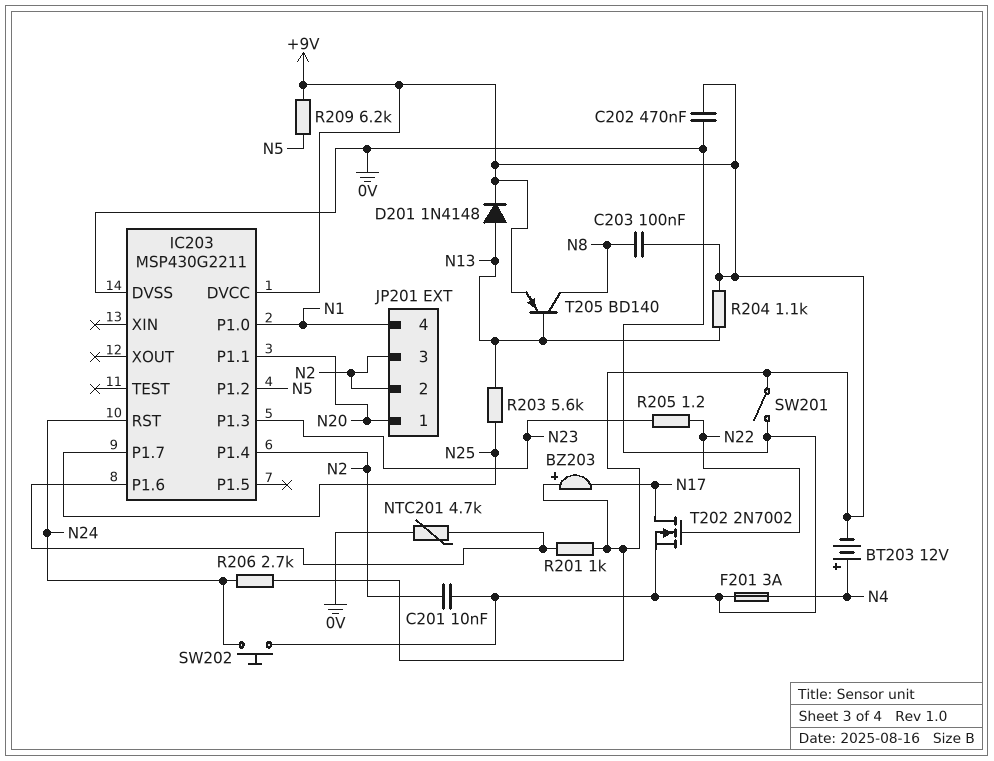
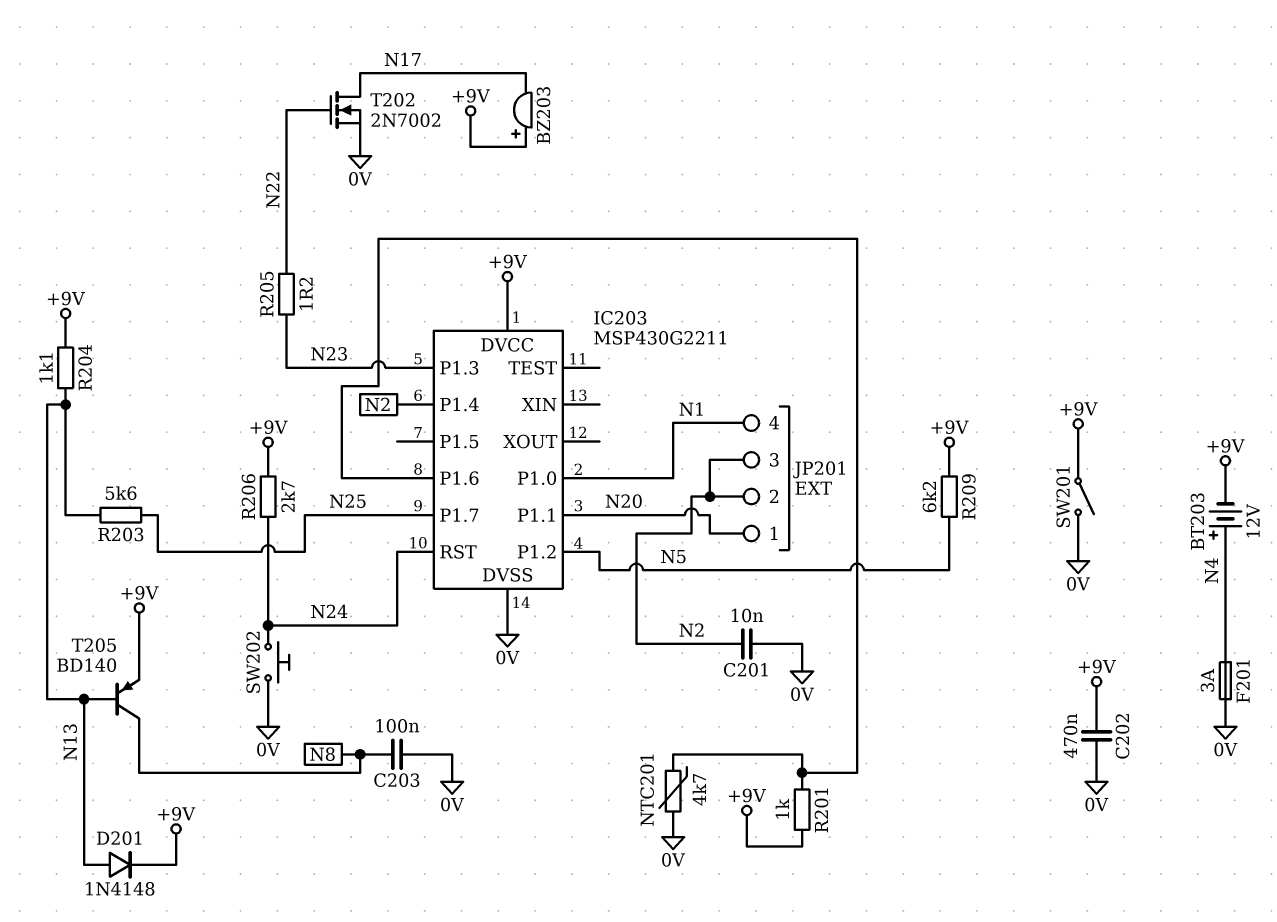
C203: 100nF (+9V, N8) -> 100nF (0V, N8)

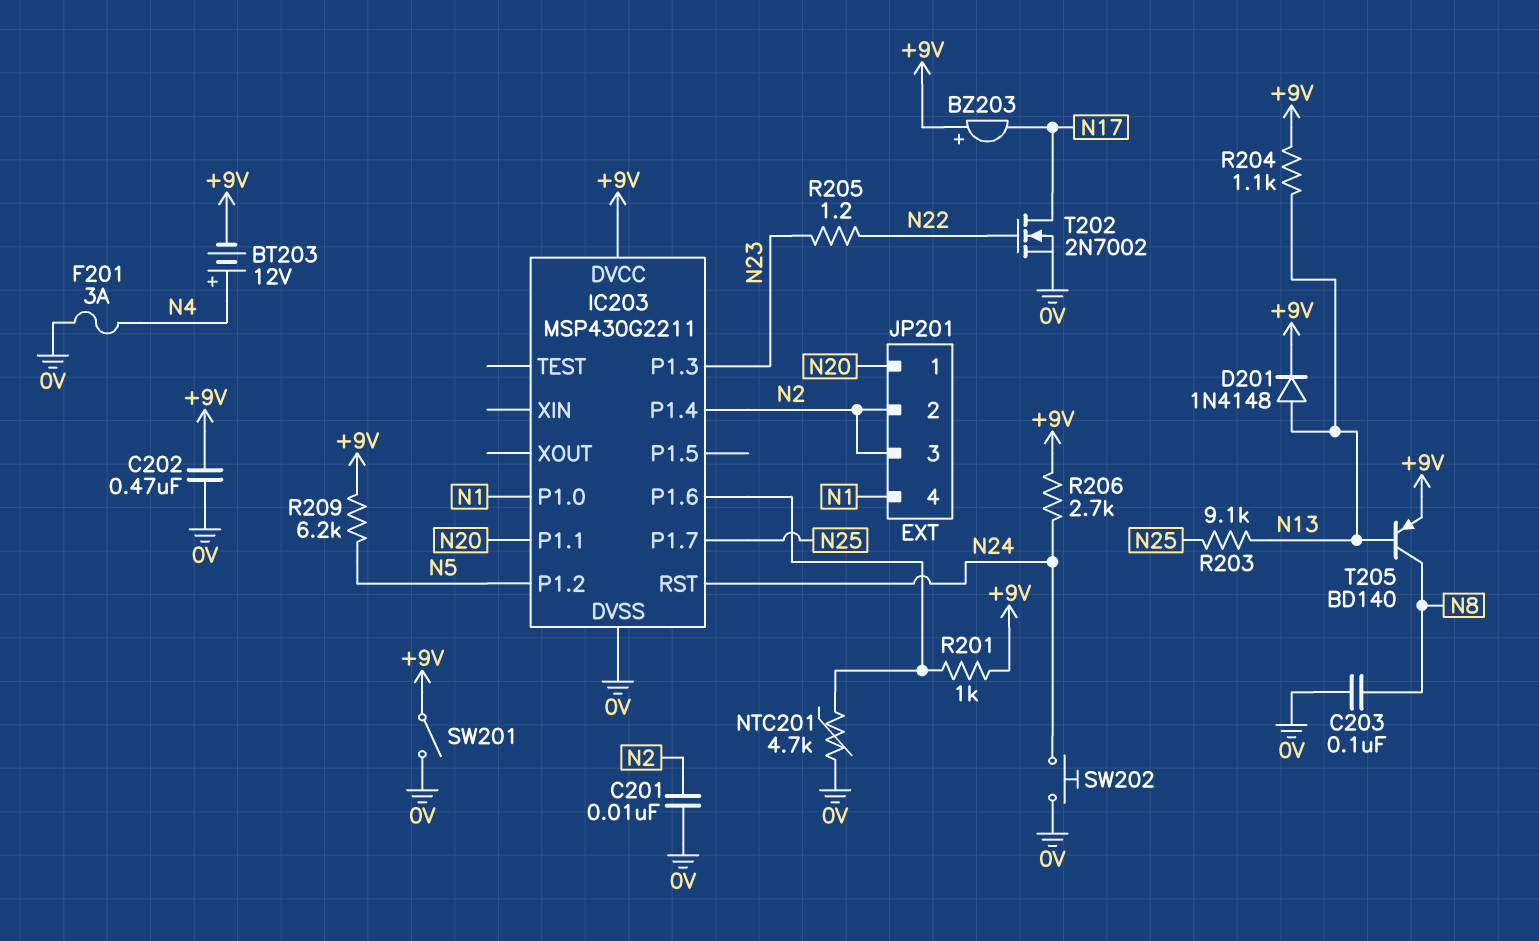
R203: 5.6k (N13, N25) -> 9.1k (N13, N25)

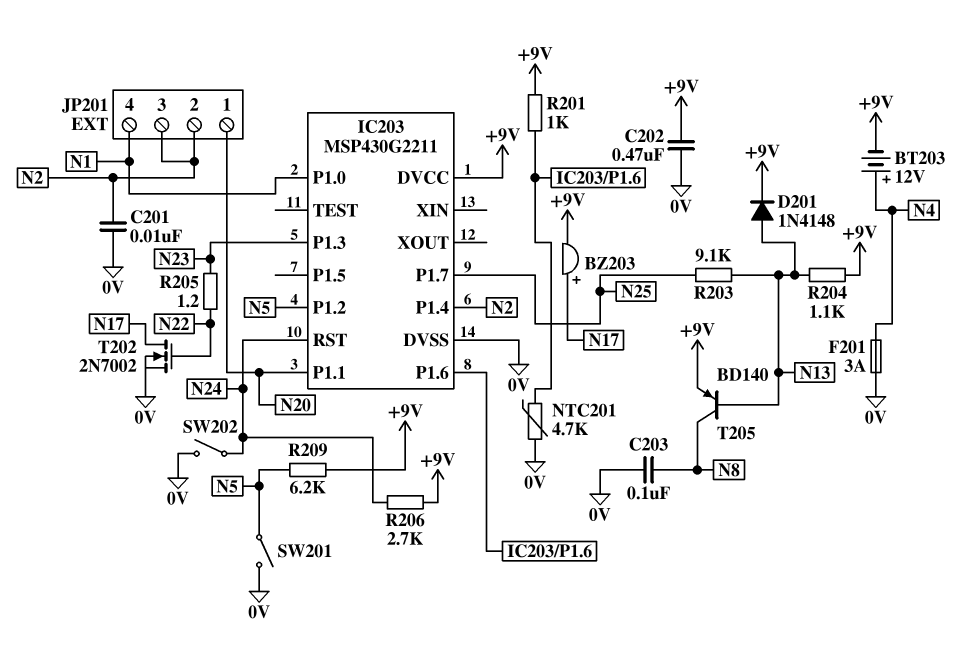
BZ203: buzzer (plus +9V, minus N17) -> buzzer (plus N17, minus +9V)
SW201: switch (+9V, 0V) -> switch (0V, N5)
SW202: button (0V, N24) -> switch (0V, N24)

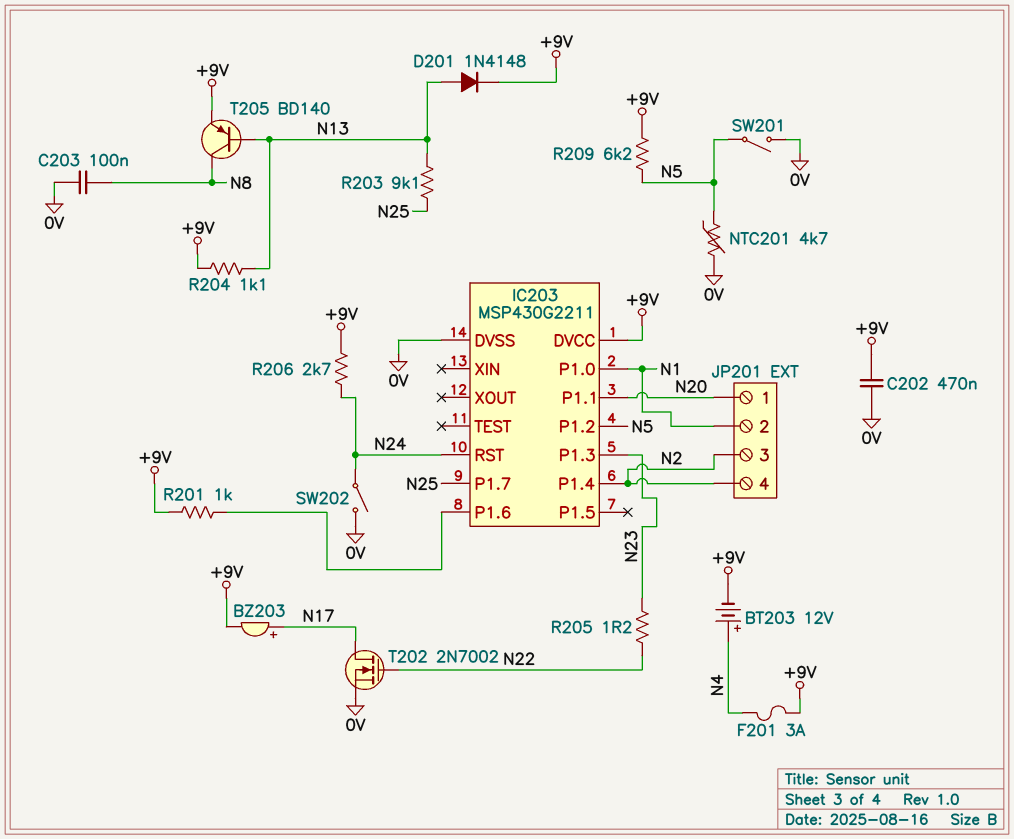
C201: 10nF (0V, N2) -> none
F201: 3A (0V, N4) -> 3A (+9V, N4)
JP201 pin 2: N2 -> N1
JP201 pin 4: N1 -> N2
NTC201: 4.7k (0V, IC203/P1.6) -> 4.7k (0V, N5)

